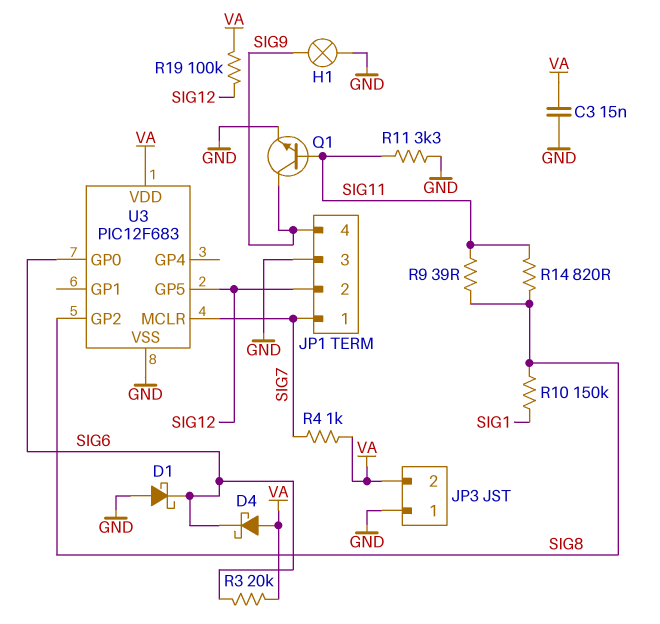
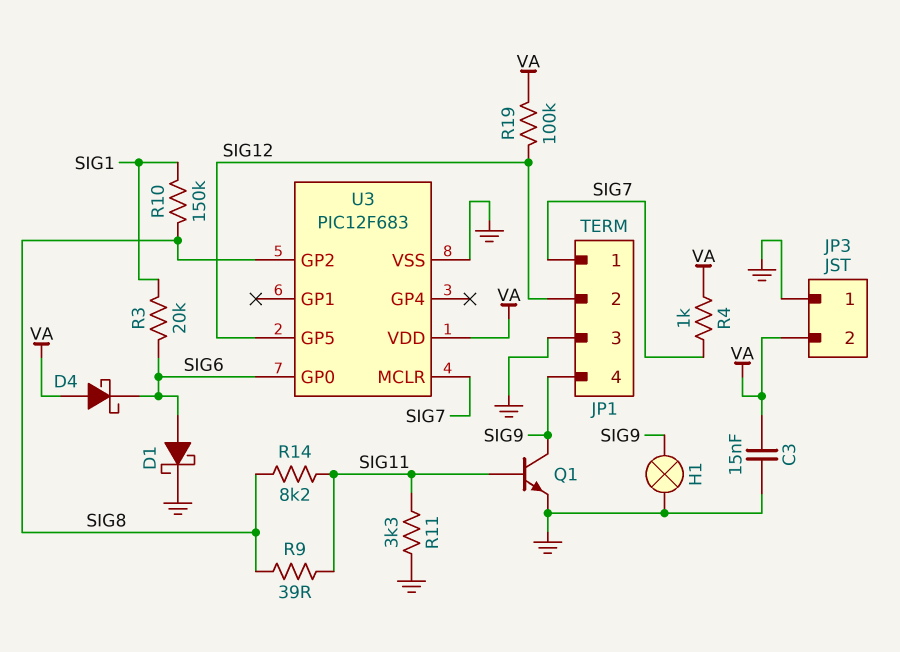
D1: schottky (A GND, K SIG6) -> schottky (A SIG6, K GND)
R3: 20k (SIG6, VA) -> 20k (SIG1, SIG6)
R14: 820 (SIG8, SIG11) -> 8.2k (SIG8, SIG11)

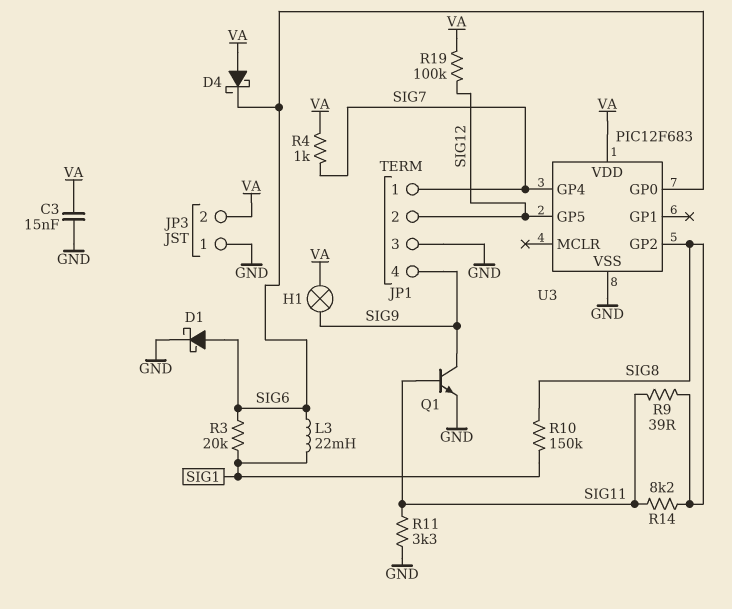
H1: lamp (GND, SIG9) -> lamp (SIG9, VA)
L3: none -> 22mH (SIG1, SIG6)
U3 pin GP4: none -> SIG7
U3 pin MCLR: SIG7 -> none

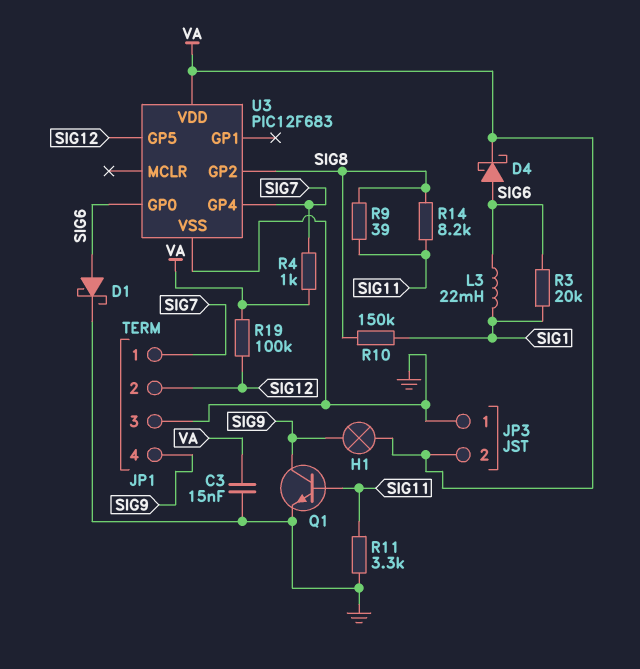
D4: schottky (A VA, K SIG6) -> schottky (A SIG6, K VA)

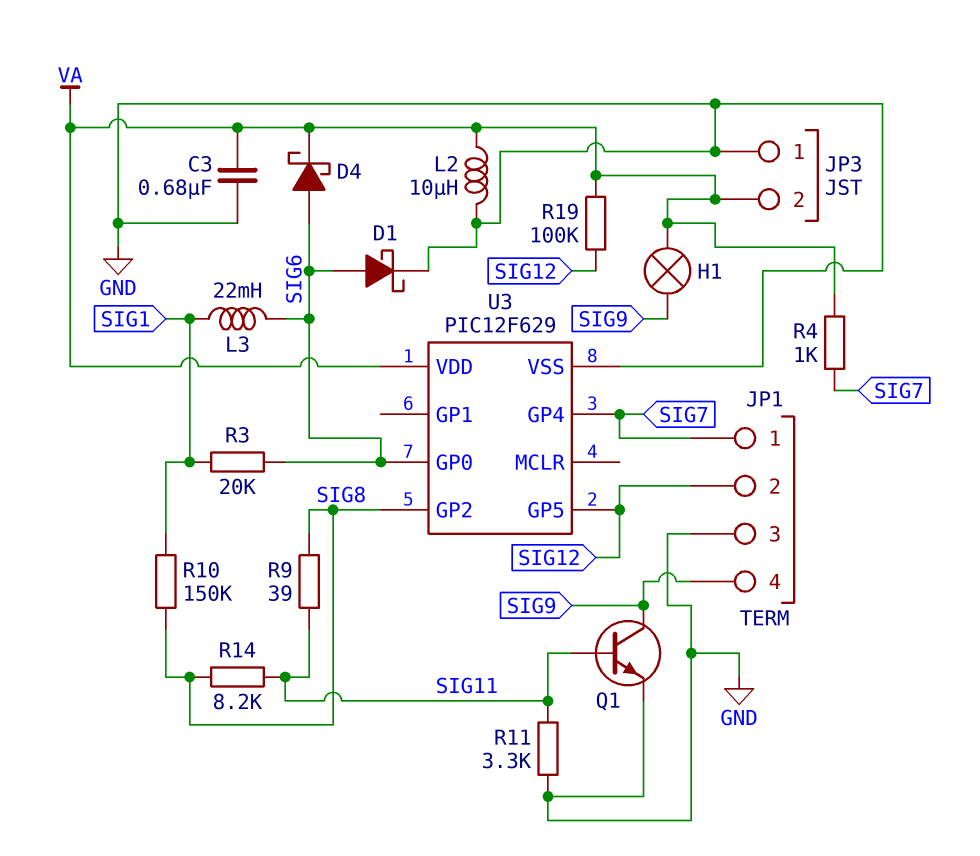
C3: 15nF (GND, VA) -> 680nF (GND, VA)
L2: none -> 10uH (GND, VA)
U3: PIC12F683 -> PIC12F629

